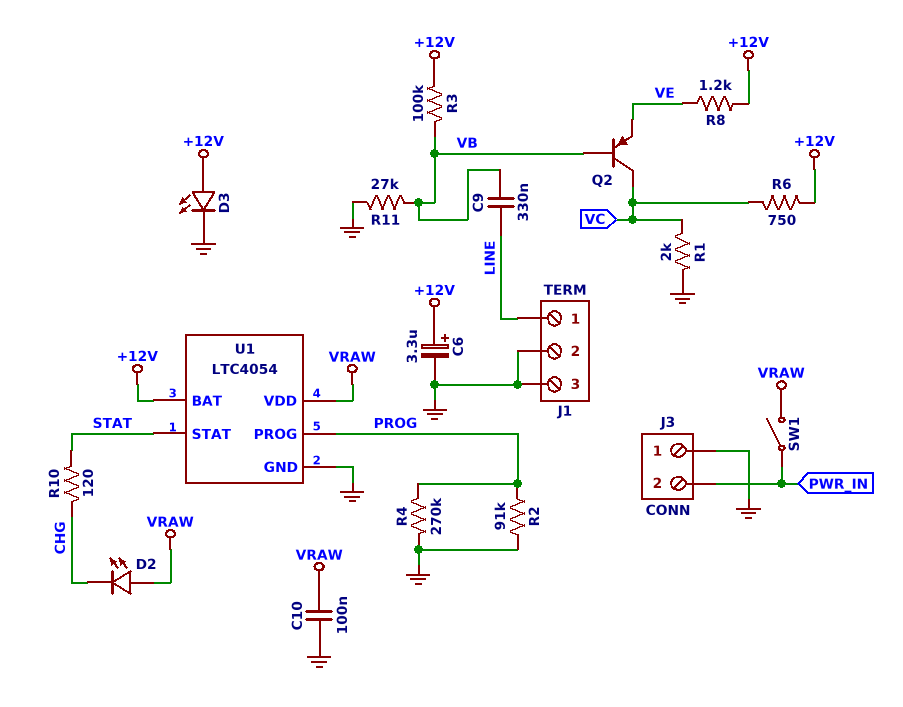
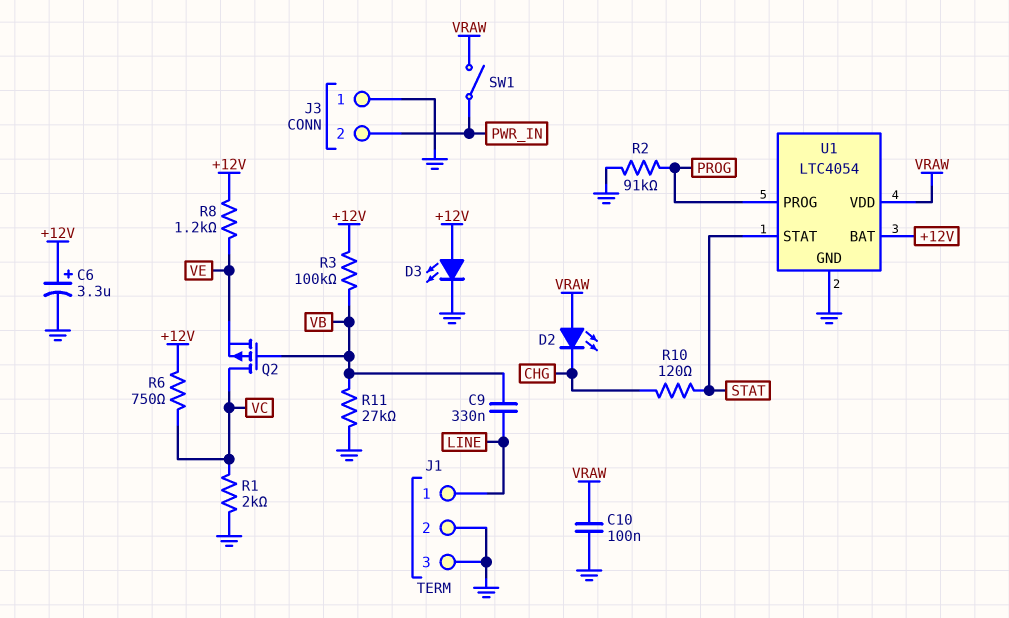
Q2: PNP (B VB, C VC, E VE) -> PMOS (G VB, D VC, S VE)
R4: 270k (GND, PROG) -> none

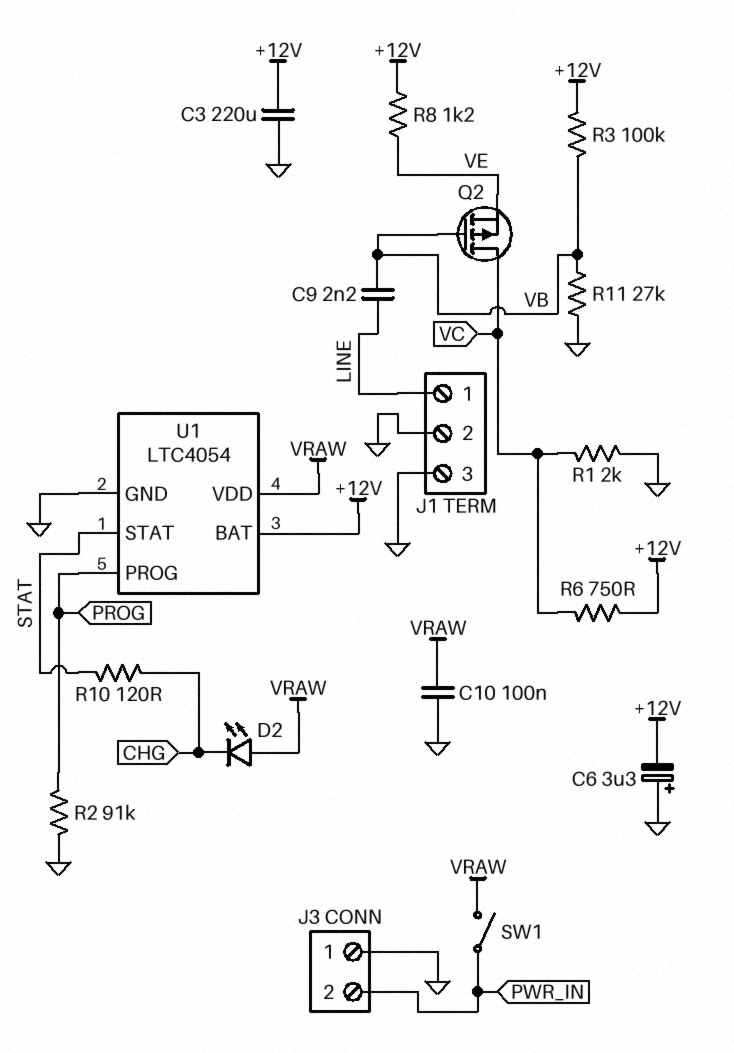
C3: none -> 220uF (+12V, GND)
C6: 3.3uF (plus +12V, minus GND) -> 3.3uF (plus GND, minus +12V)
C9: 330nF (LINE, VB) -> 2.2nF (LINE, VB)
D3: LED (A +12V, K GND) -> none

